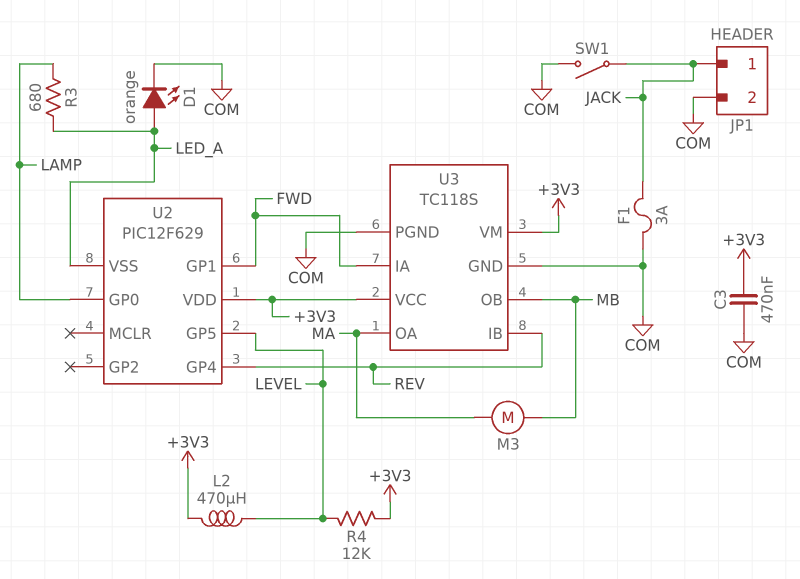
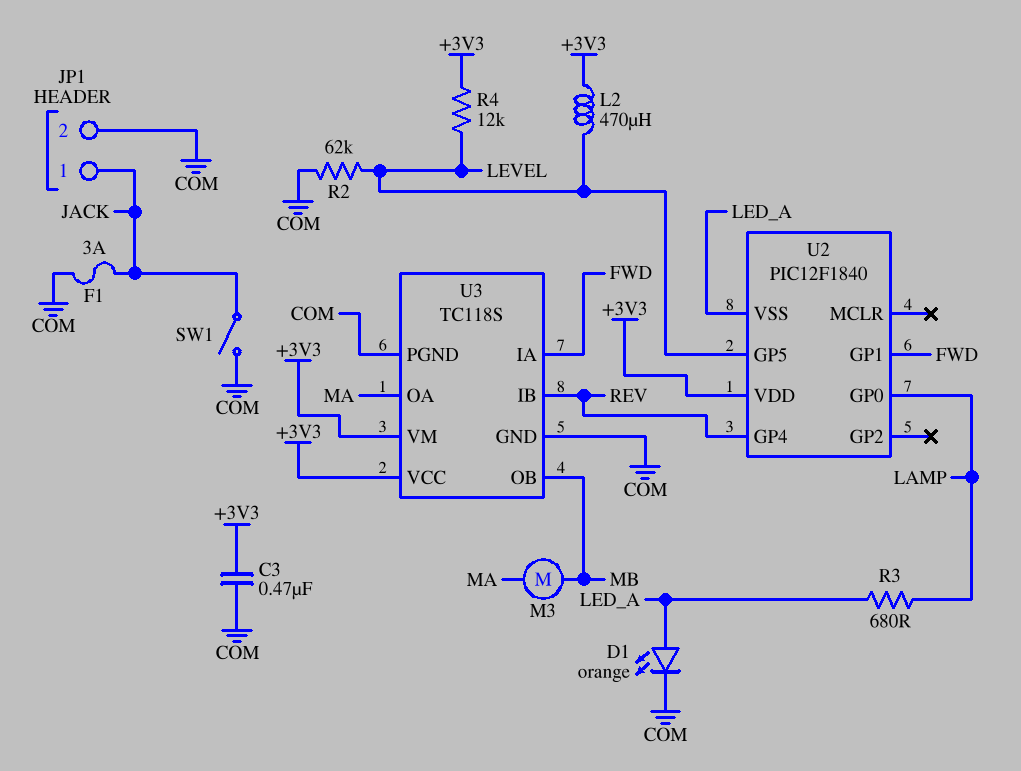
R2: none -> 62k (COM, LEVEL)
U2: PIC12F629 -> PIC12F1840

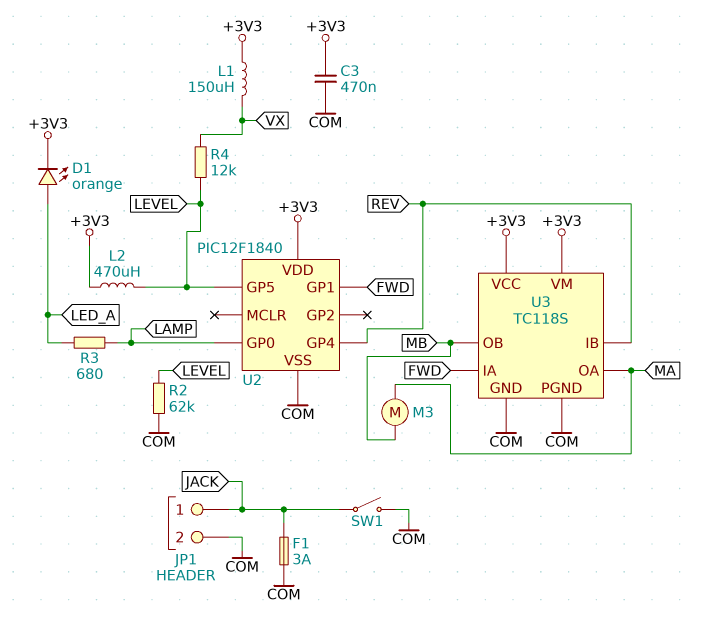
D1: LED orange (A LED_A, K COM) -> LED orange (A LED_A, K +3V3)
L1: none -> 150uH (+3V3, VX)
R4: 12k (+3V3, LEVEL) -> 12k (LEVEL, VX)
U2 pin VSS: LED_A -> COM

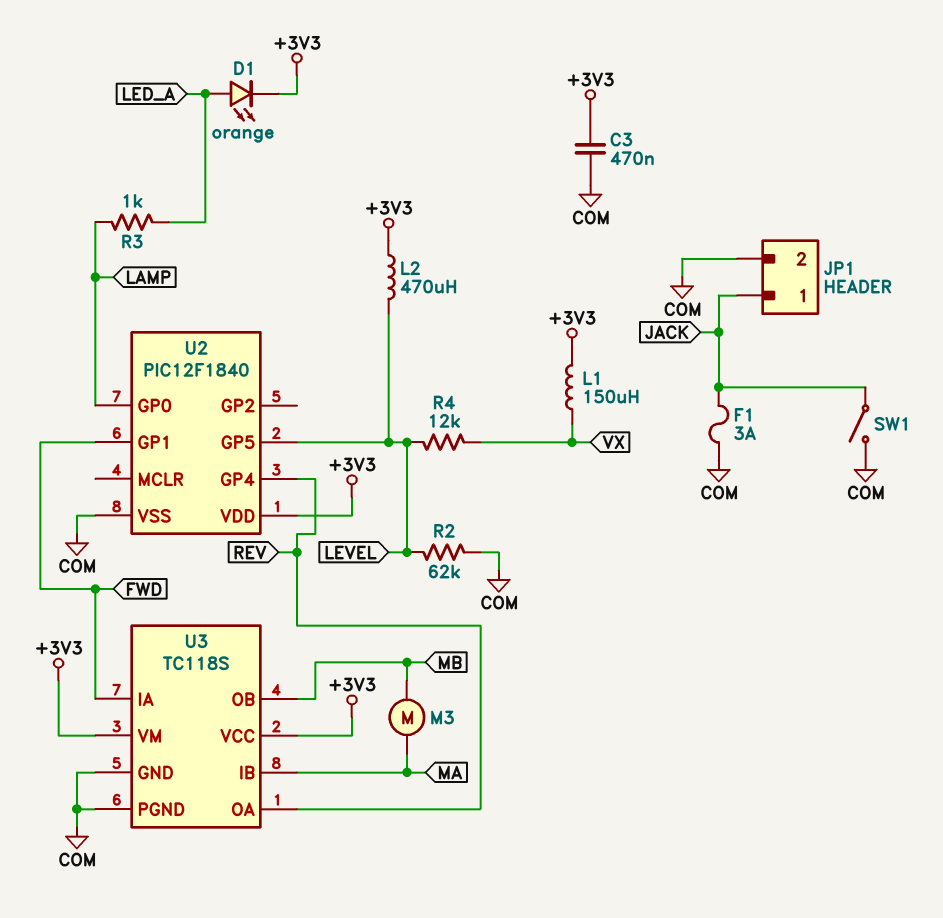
R3: 680 (LAMP, LED_A) -> 1k (LAMP, LED_A)
U3 pin IB: REV -> MA
U3 pin OA: MA -> REV

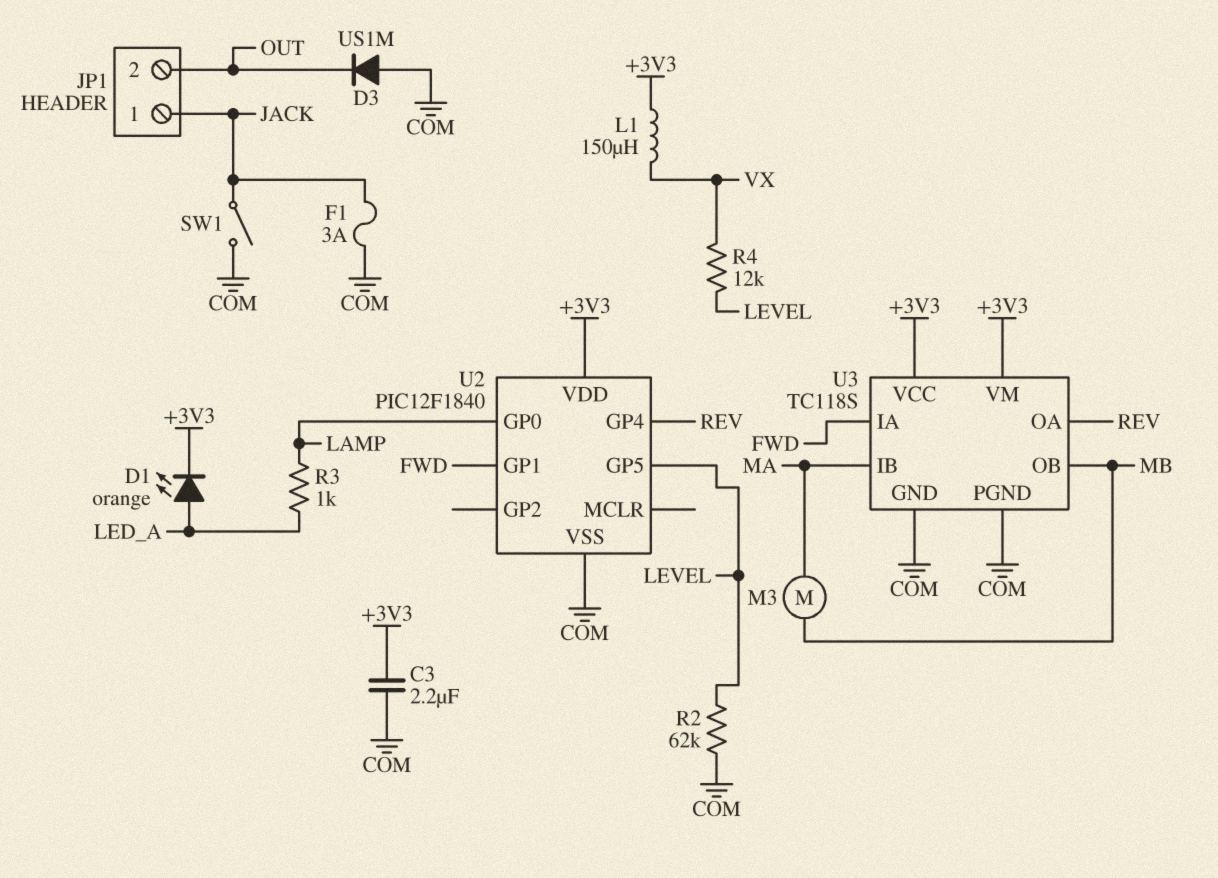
C3: 470nF (+3V3, COM) -> 2.2uF (+3V3, COM)
D3: none -> diode US1M (A COM, K OUT)
JP1 pin 2: COM -> OUT
L2: 470uH (+3V3, LEVEL) -> none

